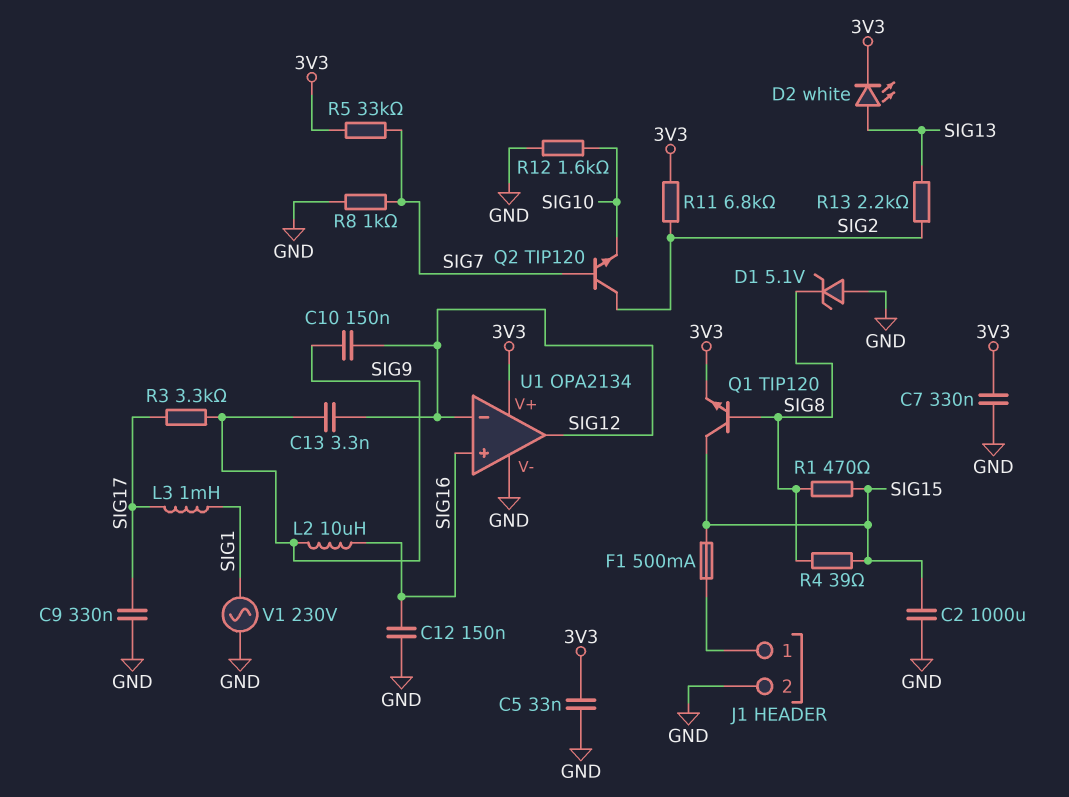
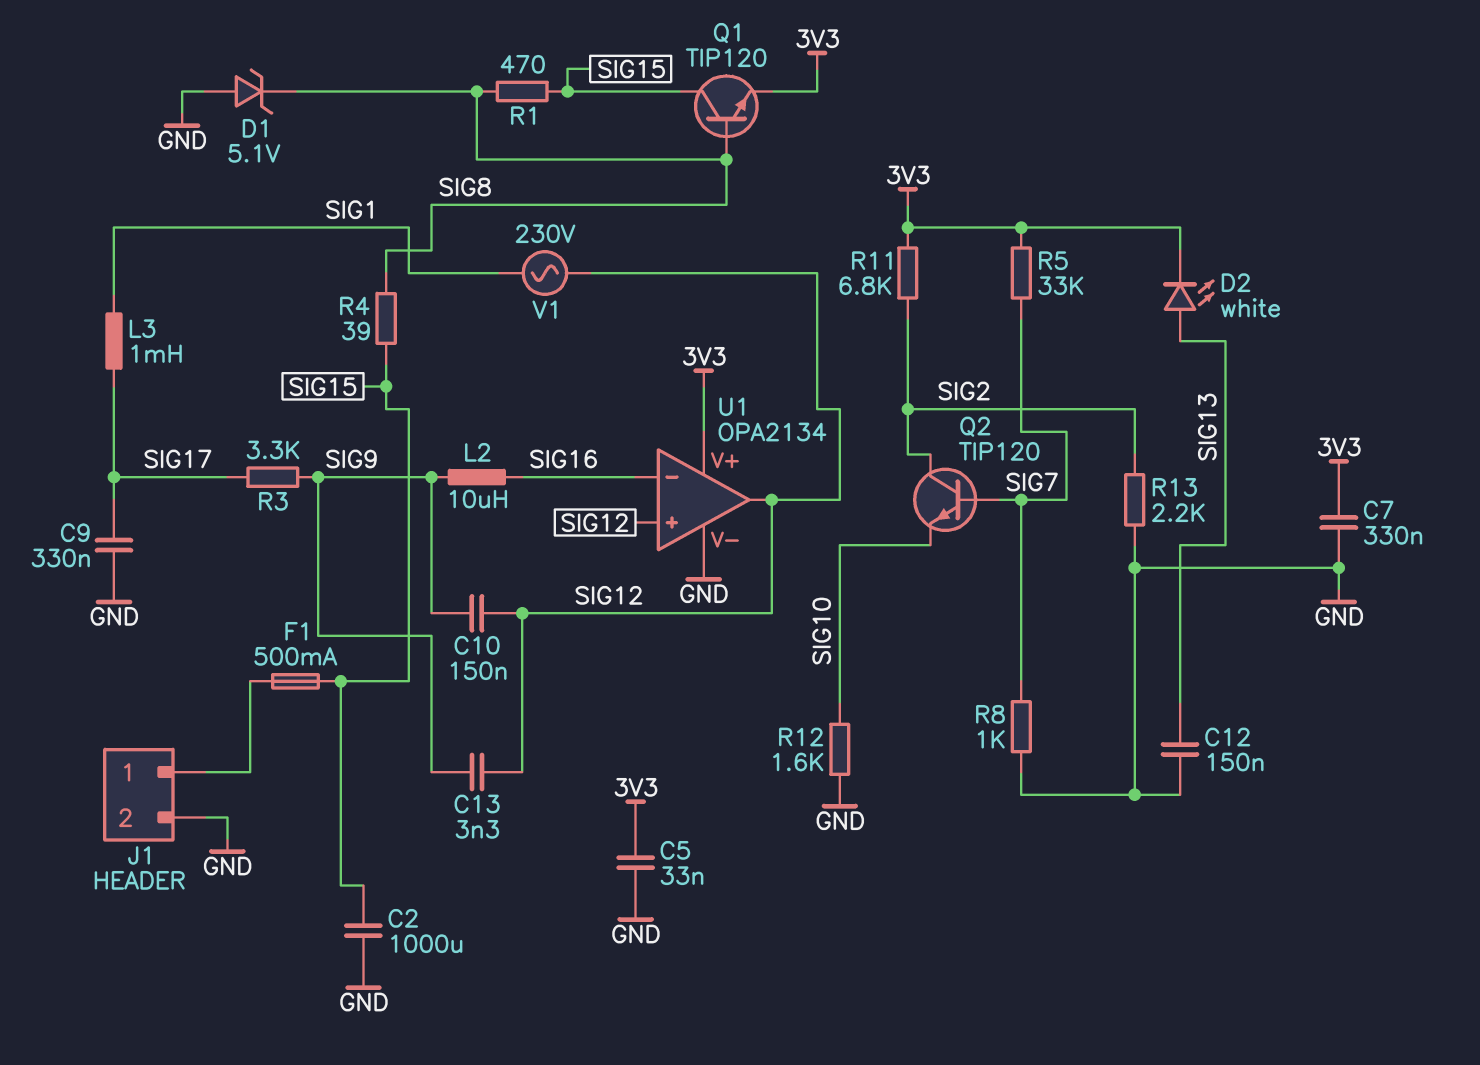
C12: 150nF (GND, SIG16) -> 150nF (GND, SIG13)
R13: 2.2k (SIG2, SIG13) -> 2.2k (GND, SIG2)
U1 pin in+: SIG16 -> SIG12
U1 pin in-: SIG12 -> SIG16
V1: AC 230V (GND, SIG1) -> AC 230V (SIG1, SIG12)

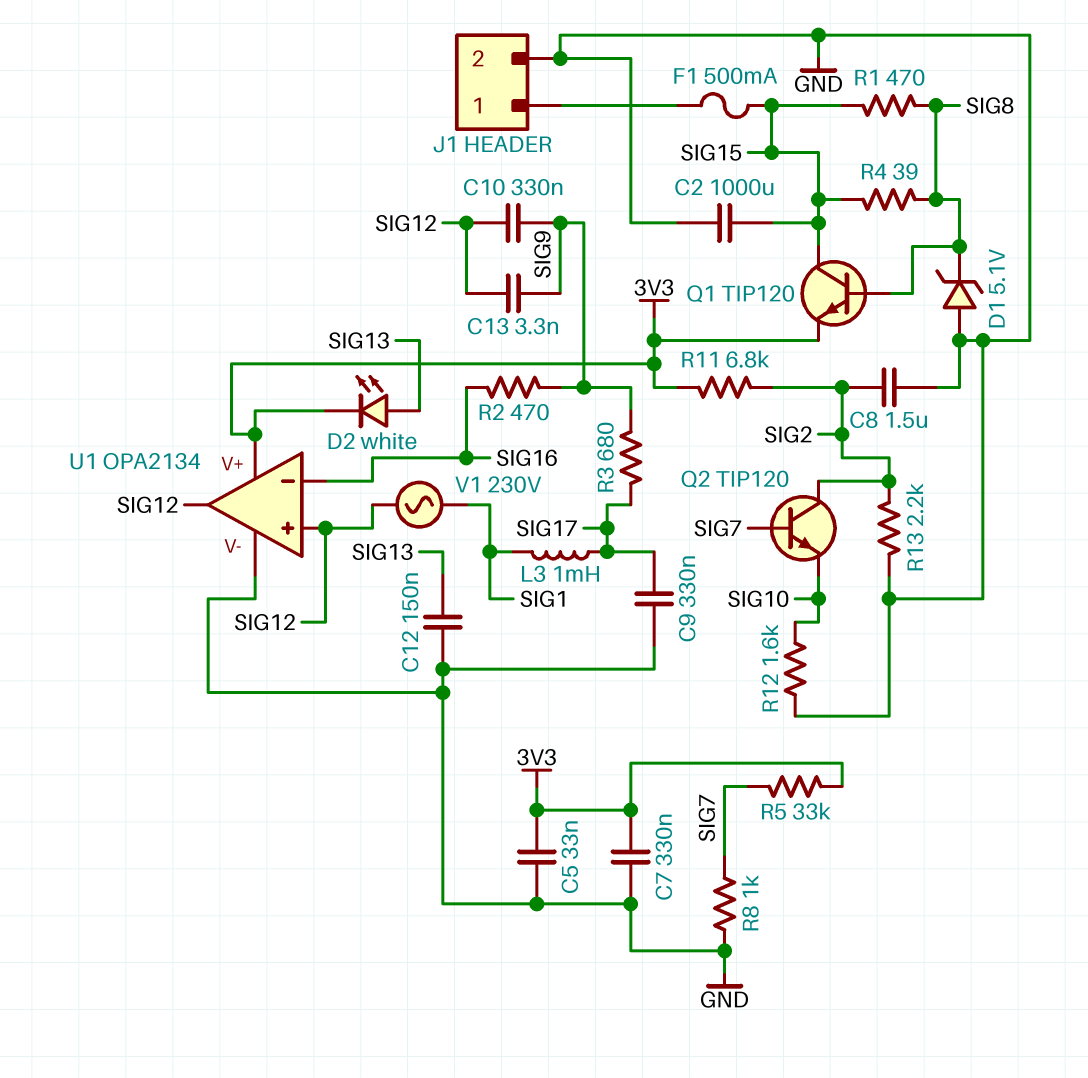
C8: none -> 1.5uF (GND, SIG2)
C10: 150nF (SIG9, SIG12) -> 330nF (SIG9, SIG12)
L2: 10uH (SIG9, SIG16) -> none
R2: none -> 470 (SIG9, SIG16)
R3: 3.3k (SIG9, SIG17) -> 680 (SIG9, SIG17)

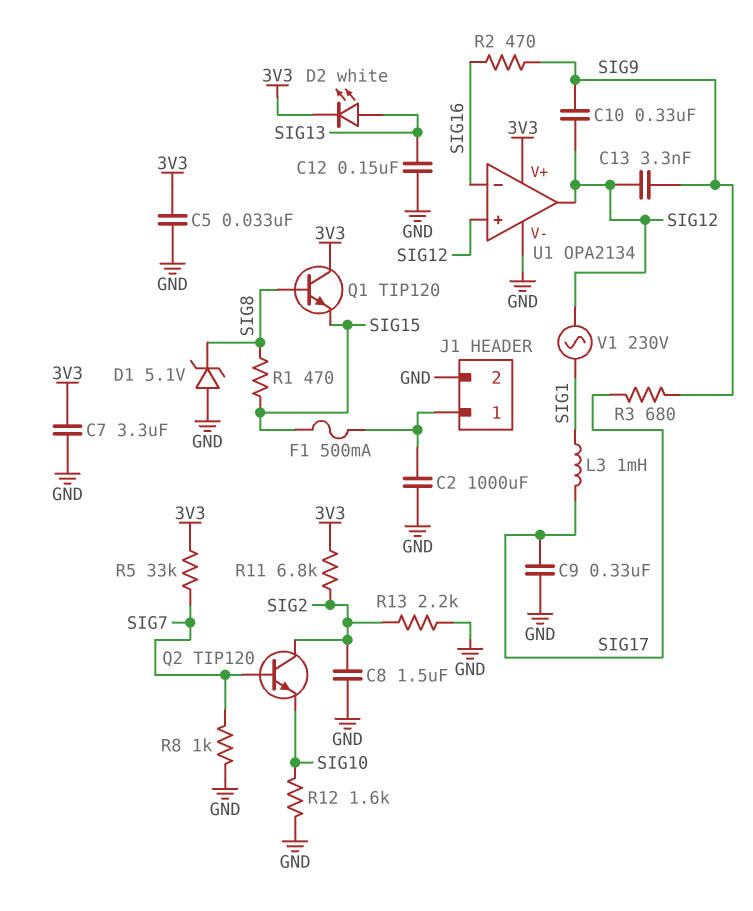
C2: 1000uF (GND, SIG15) -> 1000uF (GND, J1/1)
C7: 330nF (3V3, GND) -> 3.3uF (3V3, GND)
Q1: NPN TIP120 (B SIG8, C SIG15, E 3V3) -> NPN TIP120 (B SIG8, C 3V3, E SIG15)
R4: 39 (SIG8, SIG15) -> none

